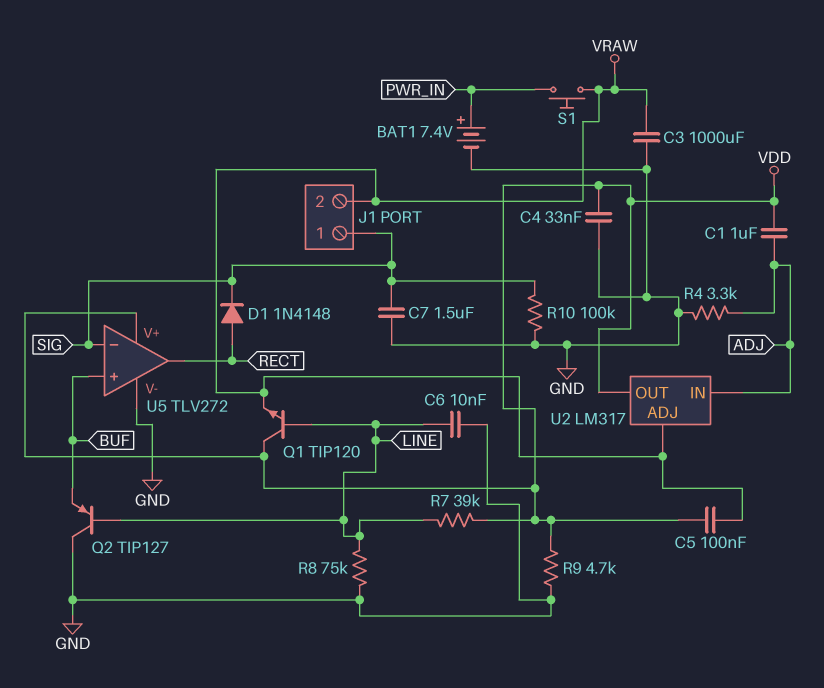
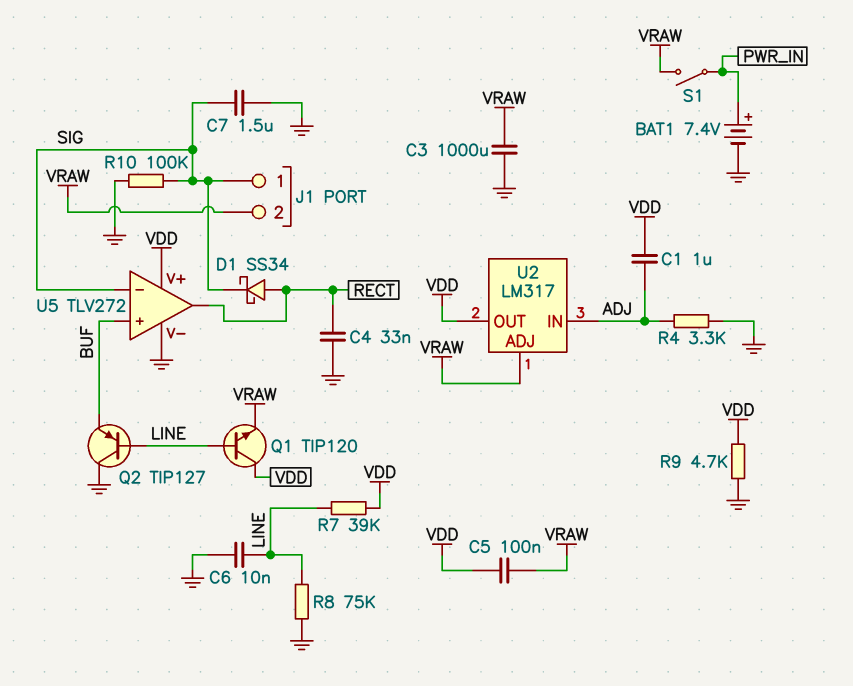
C4: 33nF (GND, VDD) -> 33nF (GND, RECT)
D1: diode 1N4148 (A RECT, K SIG) -> schottky SS34 (A RECT, K SIG)
S1: button (PWR_IN, VRAW) -> switch (PWR_IN, VRAW)

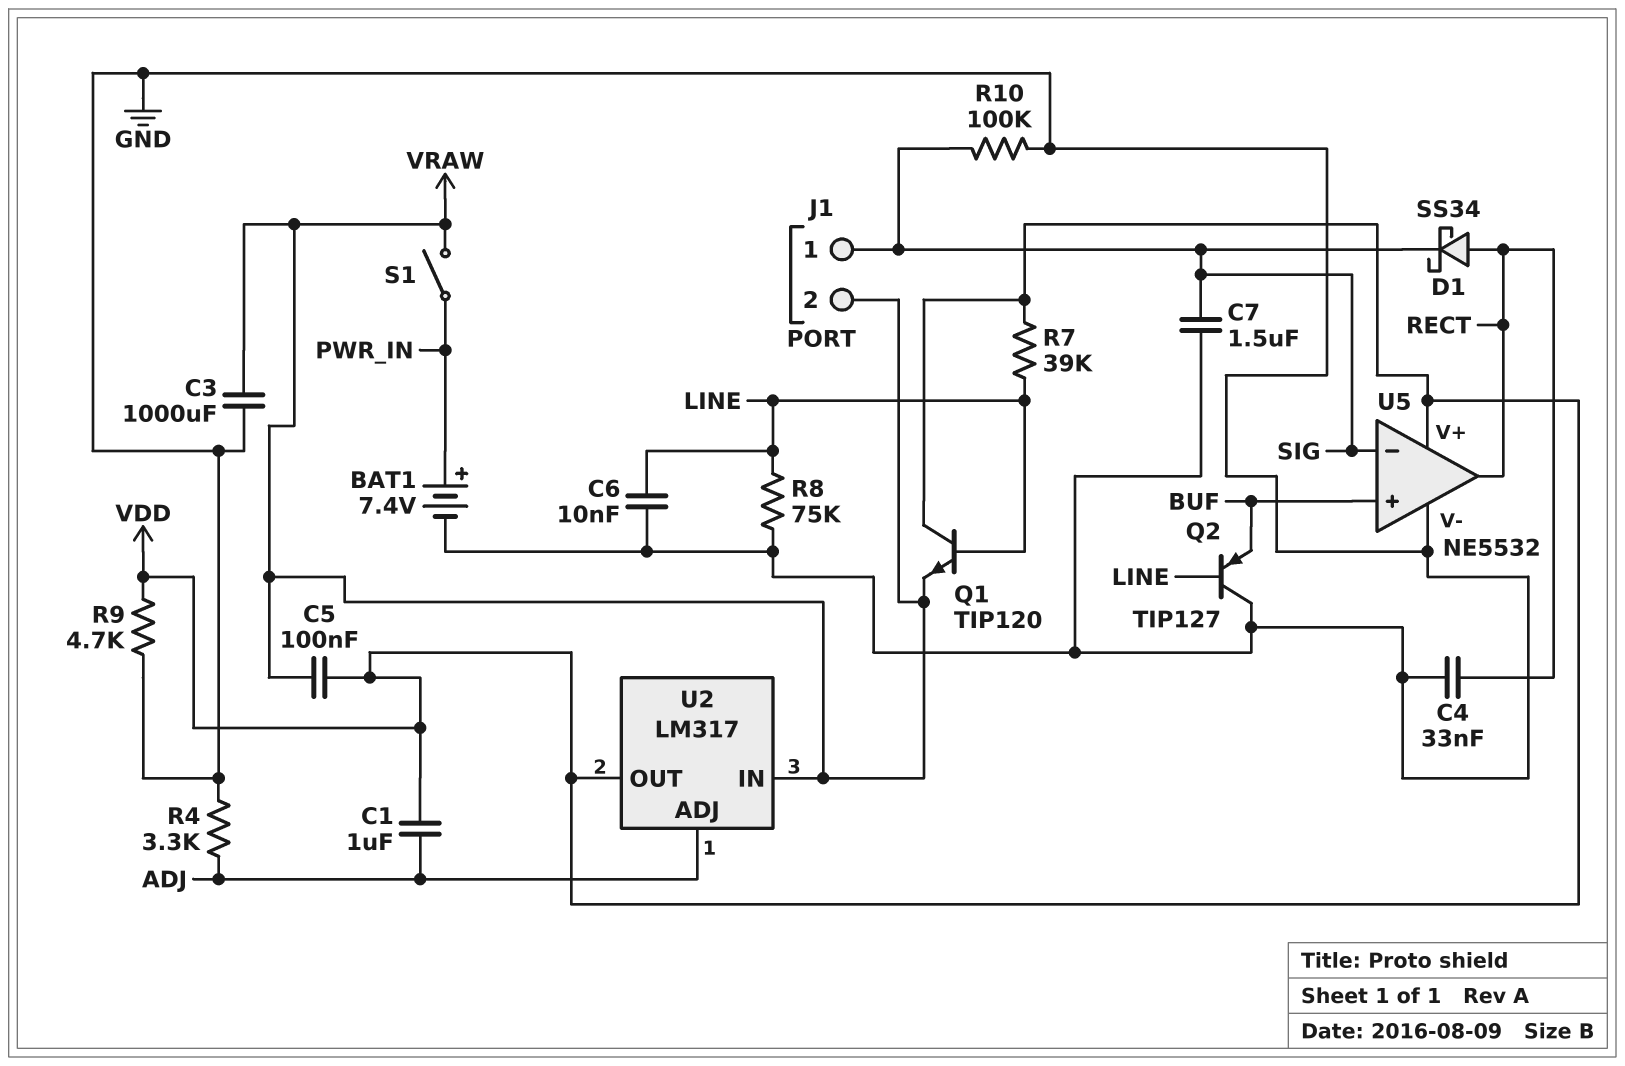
U2 pin ADJ: VRAW -> ADJ
U2 pin IN: ADJ -> VRAW
U5: TLV272 -> NE5532

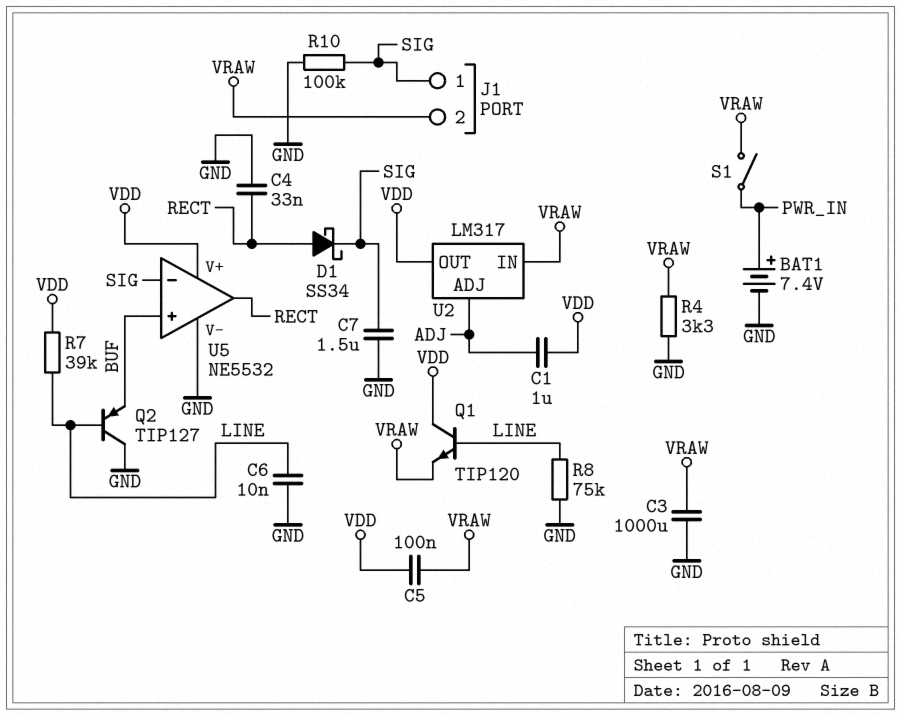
R4: 3.3k (ADJ, GND) -> 3.3k (GND, VRAW)
R9: 4.7k (GND, VDD) -> none

